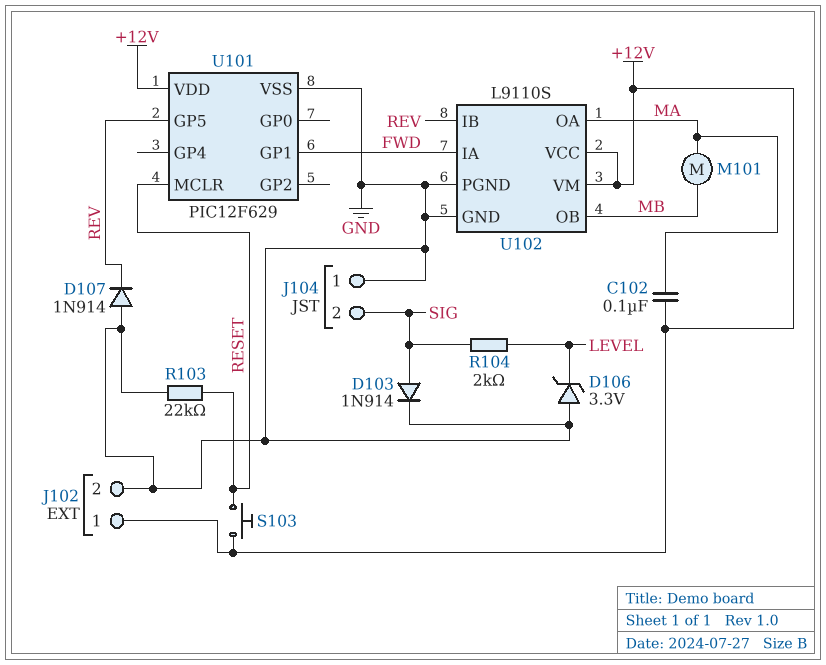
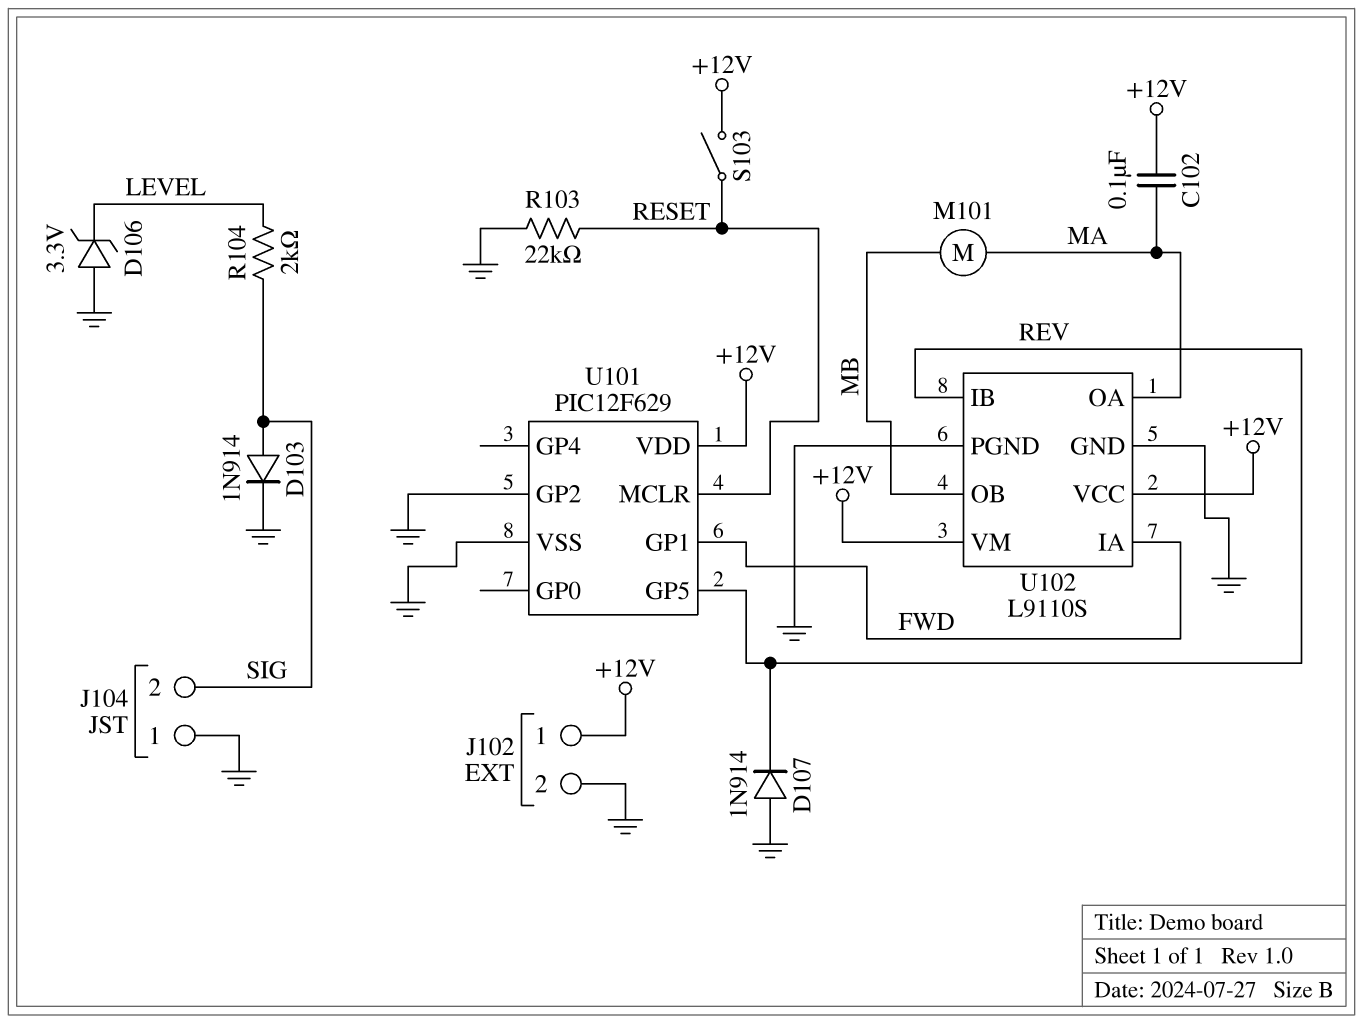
S103: button (+12V, RESET) -> switch (+12V, RESET)
U101 pin GP2: none -> GND

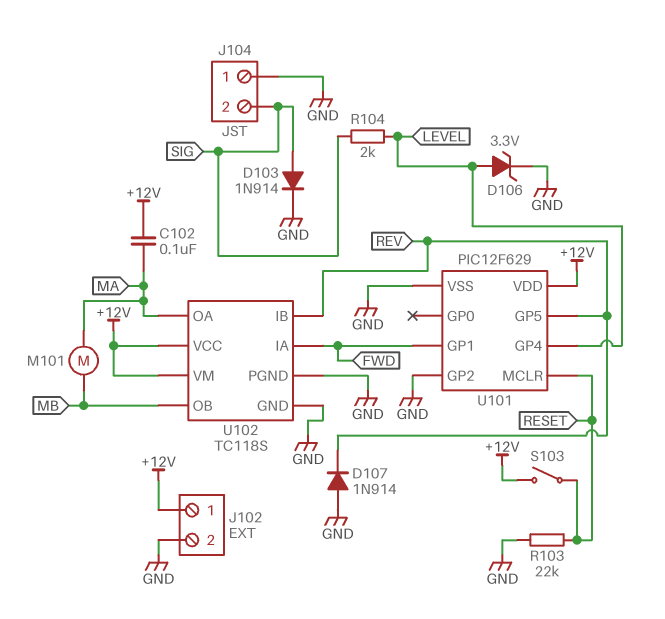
D106: zener 3.3V (A GND, K LEVEL) -> zener 3.3V (A LEVEL, K GND)
U101 pin GP4: none -> LEVEL
U102: L9110S -> TC118S

